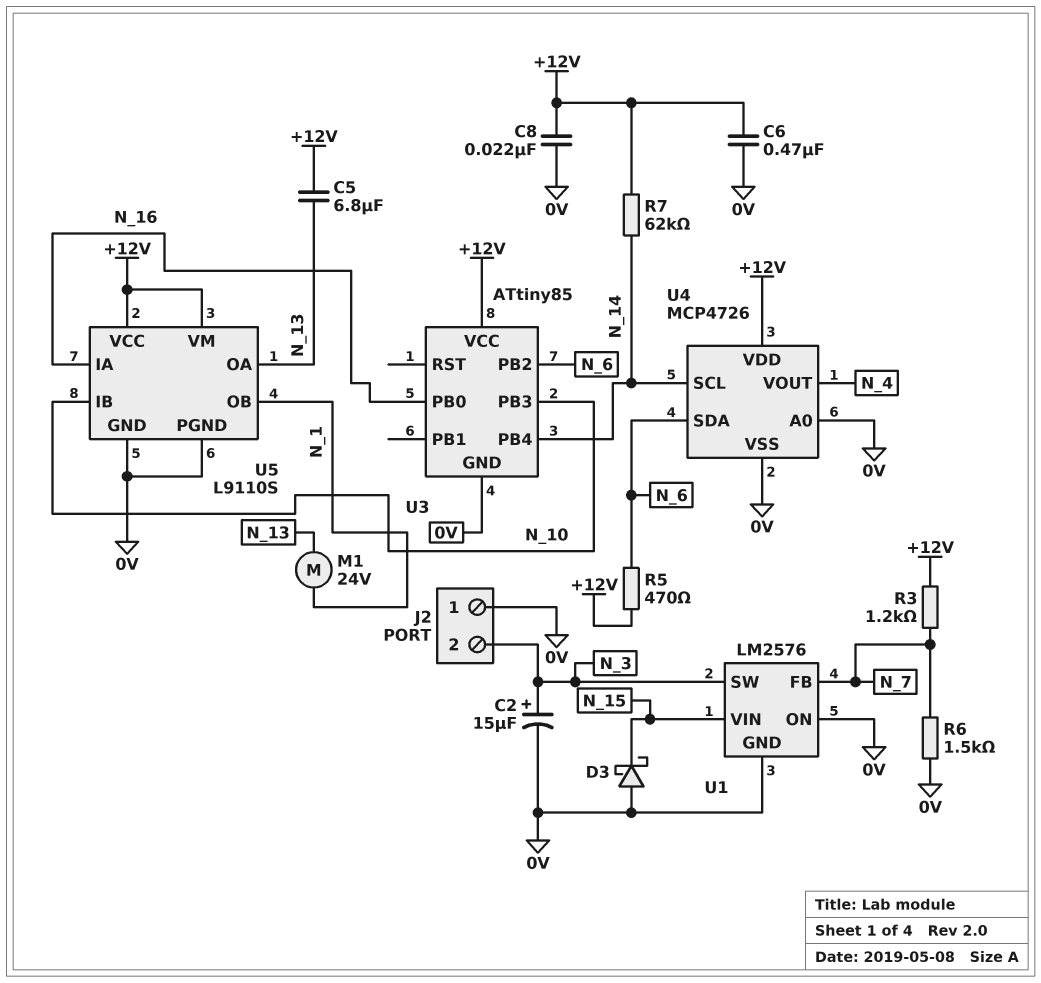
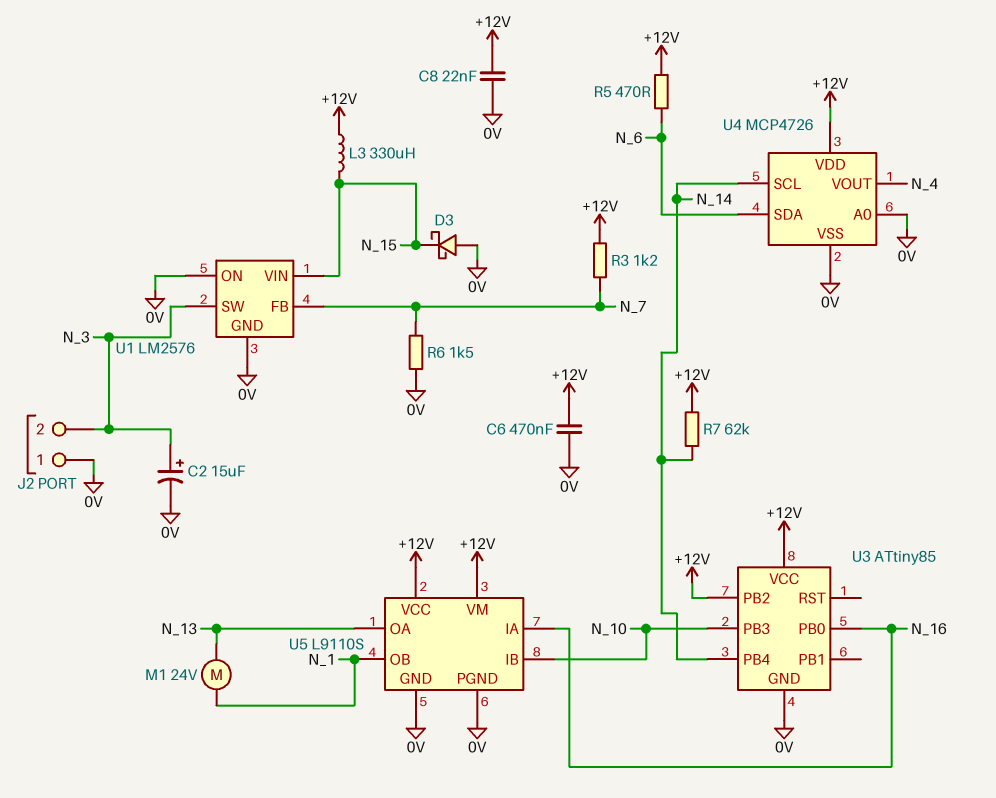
C5: 6.8uF (+12V, N_13) -> none
L3: none -> 330uH (+12V, N_15)
U3 pin PB2: N_6 -> +12V

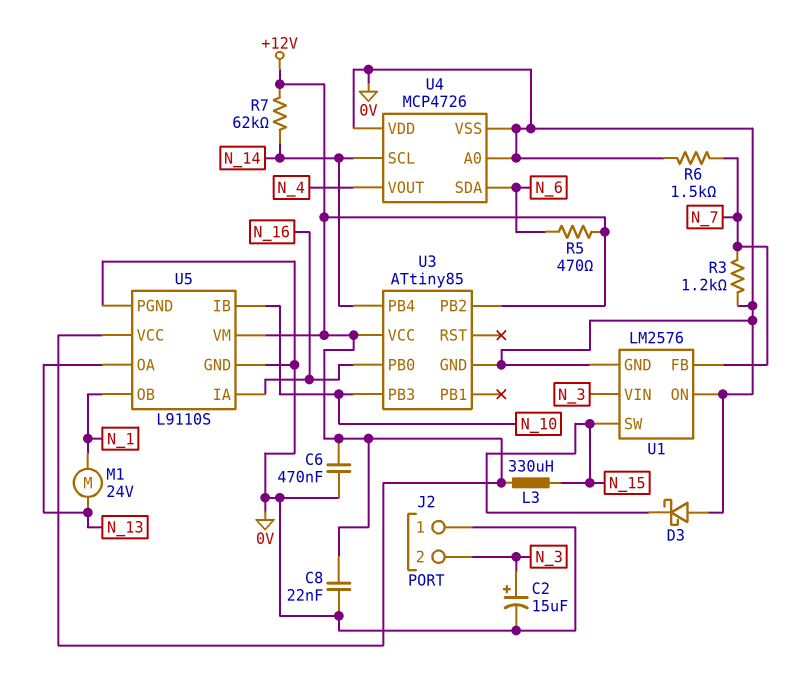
R3: 1.2k (+12V, N_7) -> 1.2k (0V, N_7)
U1 pin SW: N_3 -> N_15
U1 pin VIN: N_15 -> N_3
U4 pin VDD: +12V -> 0V

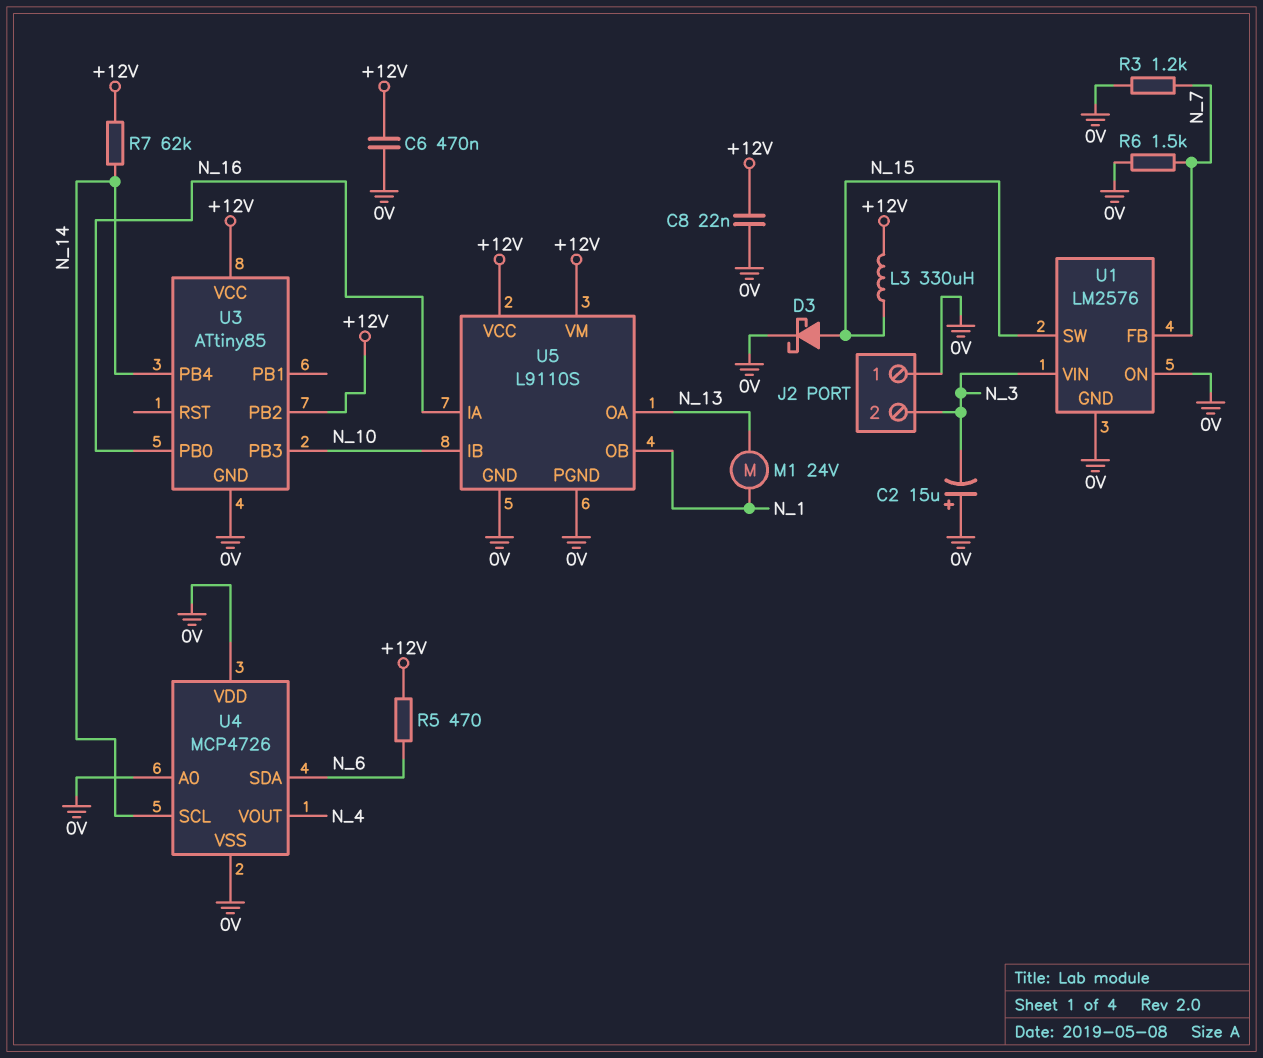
C2: 15uF (plus N_3, minus 0V) -> 15uF (plus 0V, minus N_3)
D3: schottky (A 0V, K N_15) -> schottky (A N_15, K 0V)

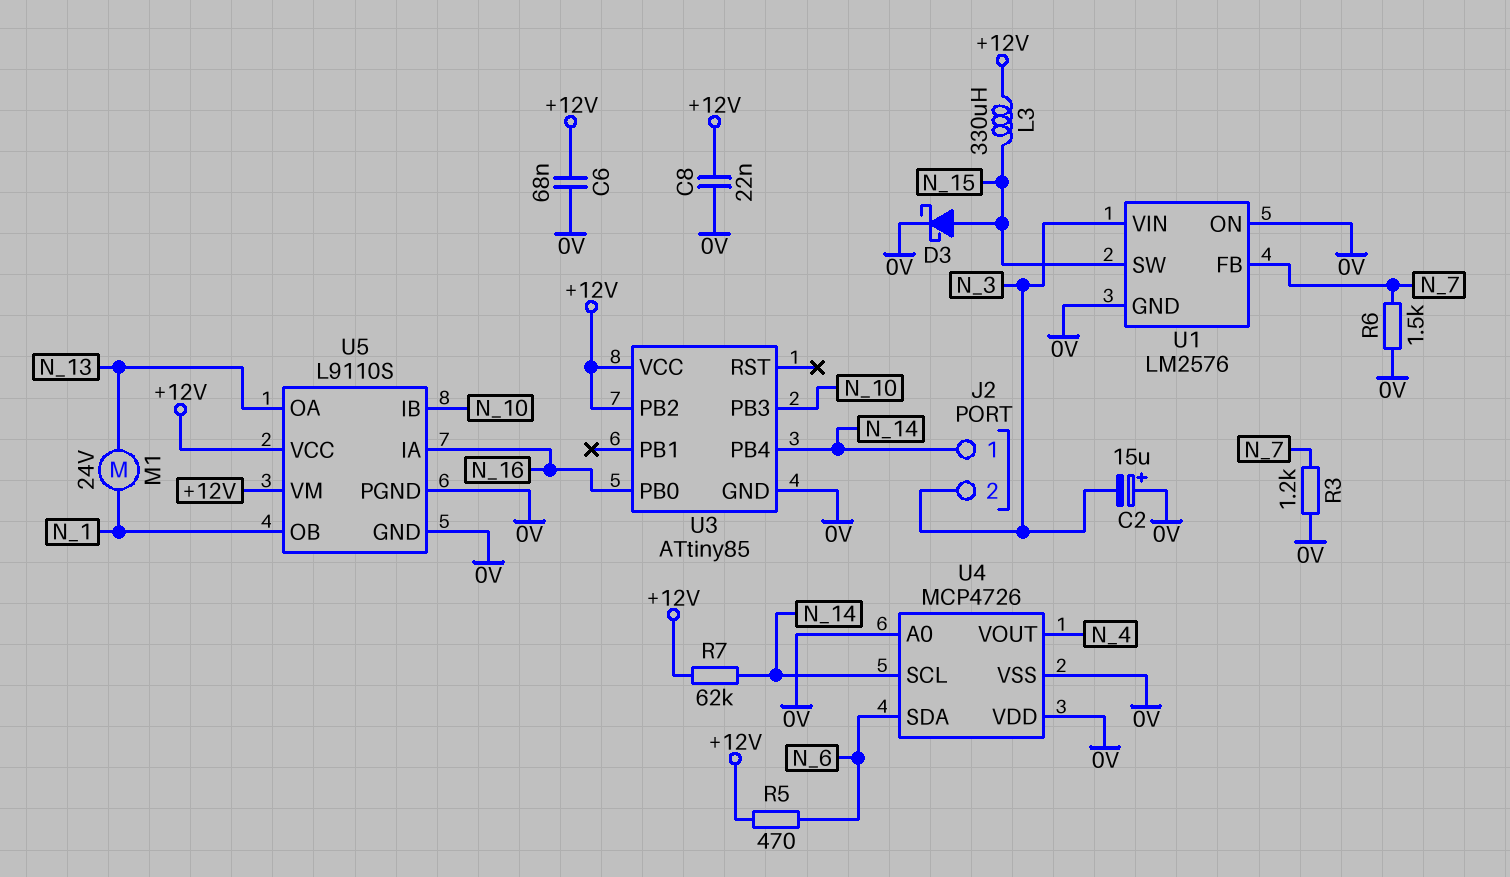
C6: 470nF (+12V, 0V) -> 68nF (+12V, 0V)
J2 pin 1: 0V -> N_14

